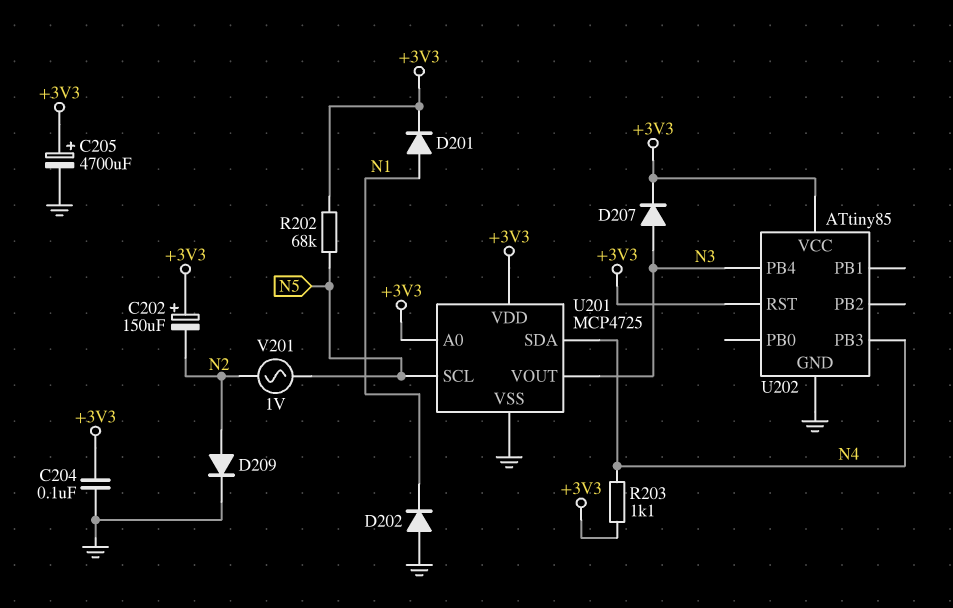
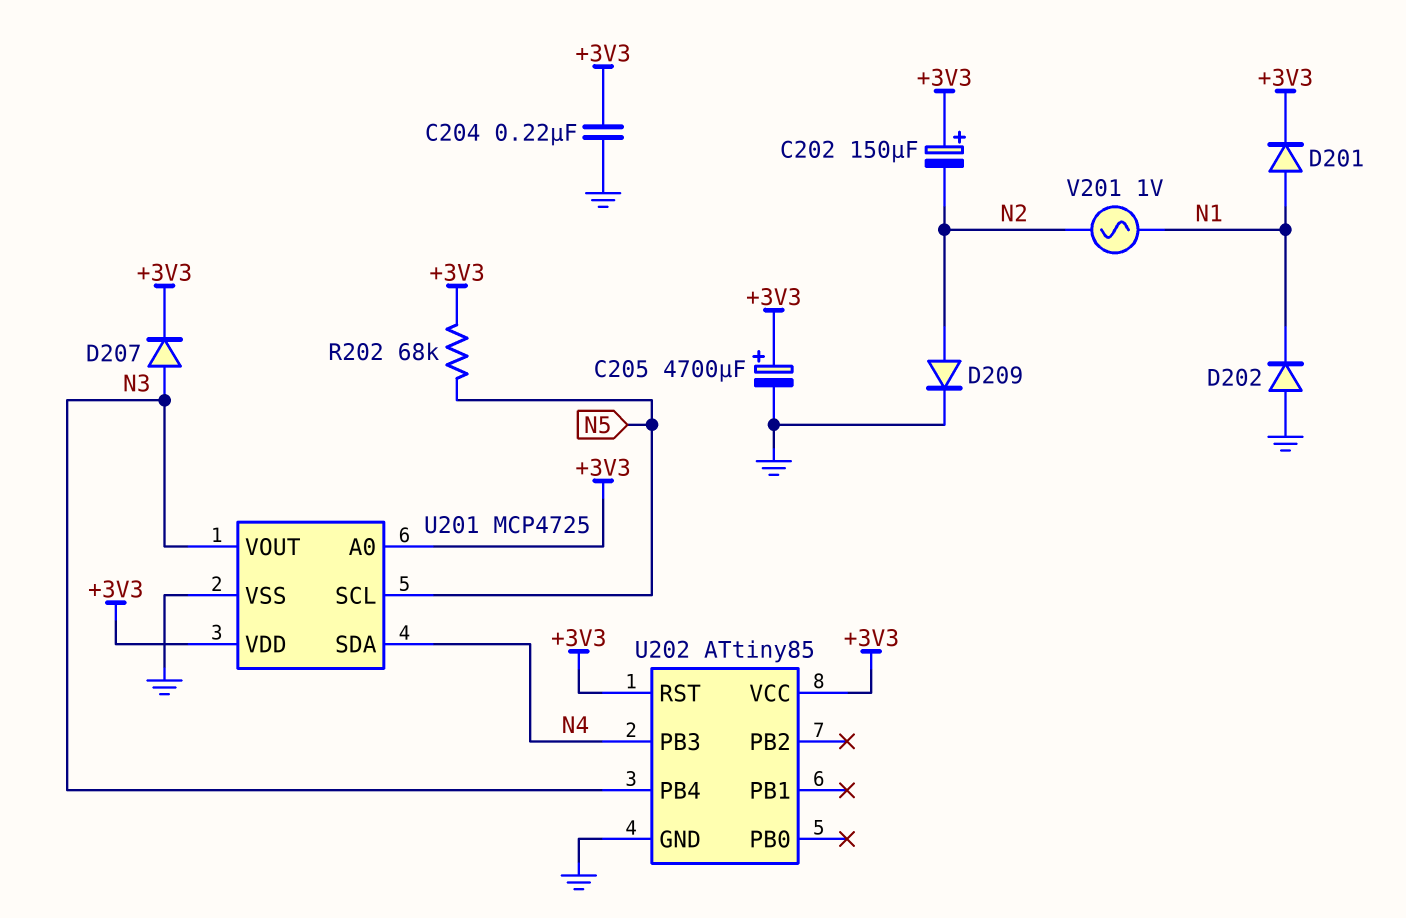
C204: 100nF (+3V3, GND) -> 220nF (+3V3, GND)
R203: 1.1k (+3V3, N4) -> none
V201: AC 1V (N2, N5) -> AC 1V (N1, N2)

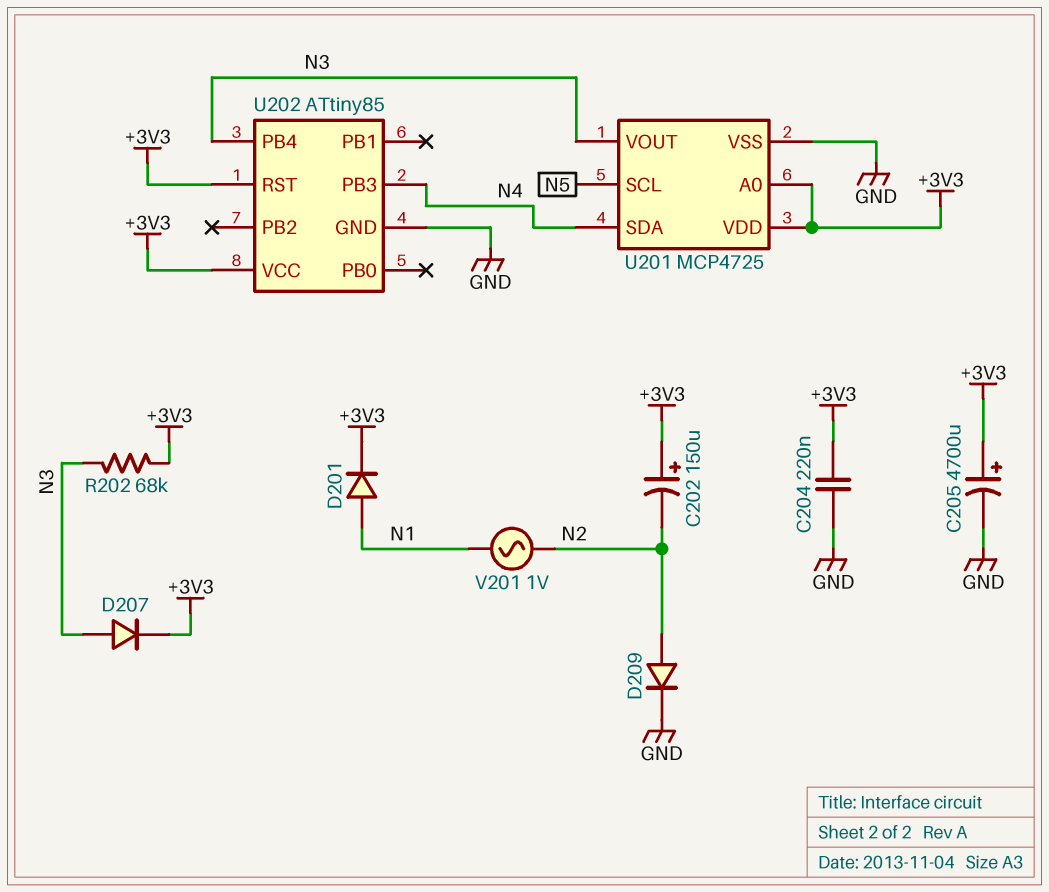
D202: diode (A GND, K N1) -> none
R202: 68k (+3V3, N5) -> 68k (+3V3, N3)

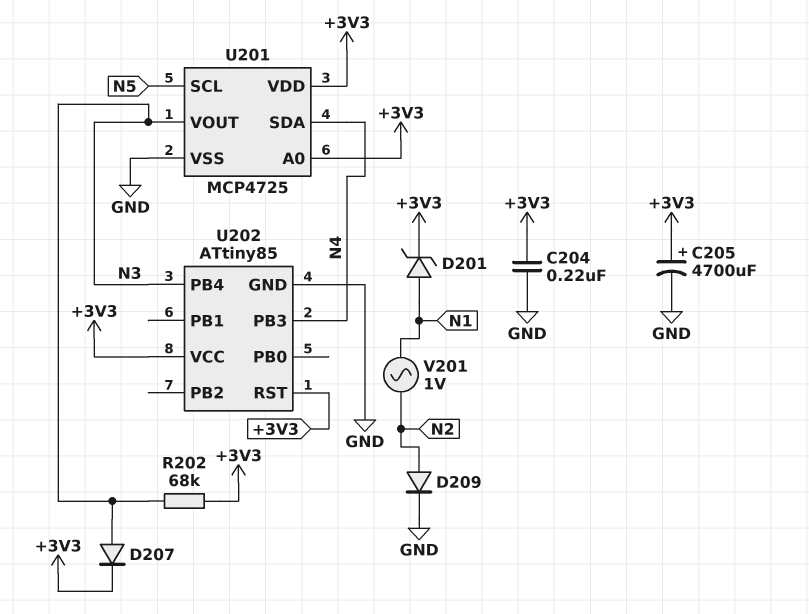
C202: 150uF (plus +3V3, minus N2) -> none
D201: diode (A N1, K +3V3) -> zener (A N1, K +3V3)

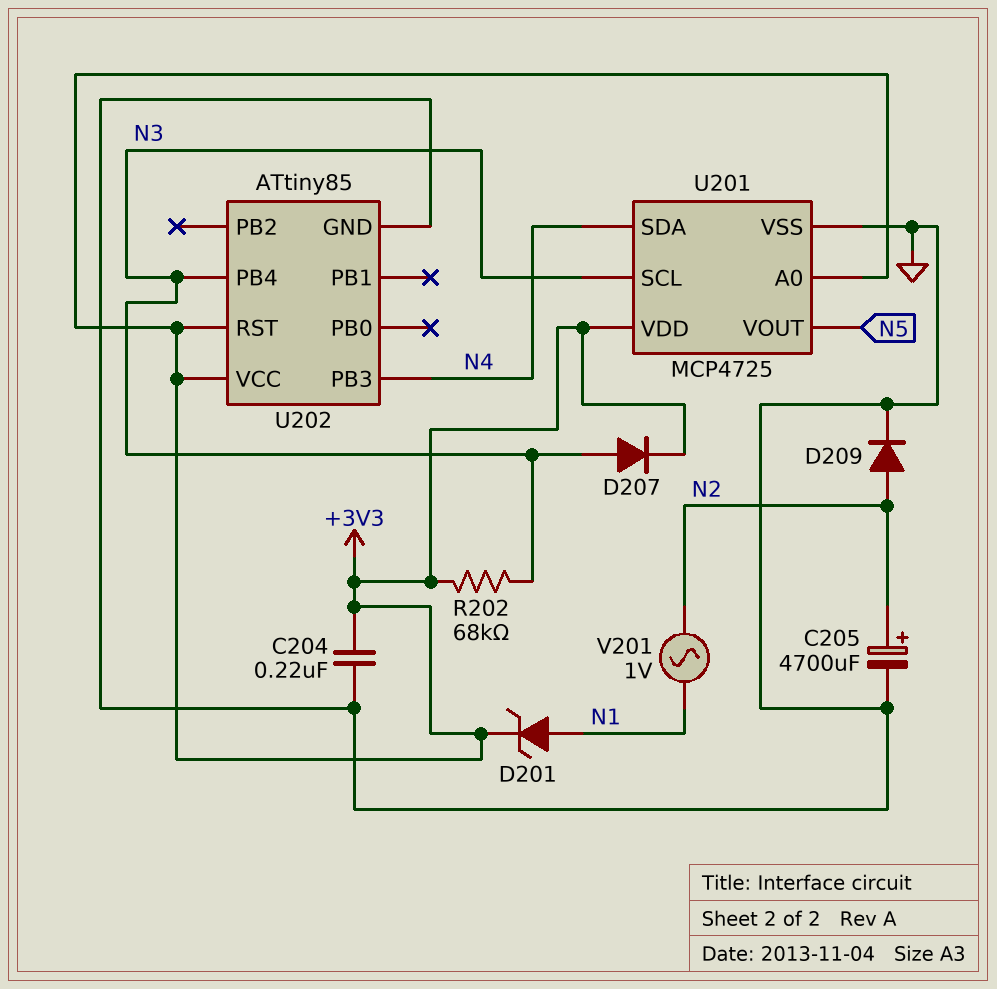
C205: 4700uF (plus +3V3, minus GND) -> 4700uF (plus N2, minus GND)
U201 pin SCL: N5 -> N3
U201 pin VOUT: N3 -> N5

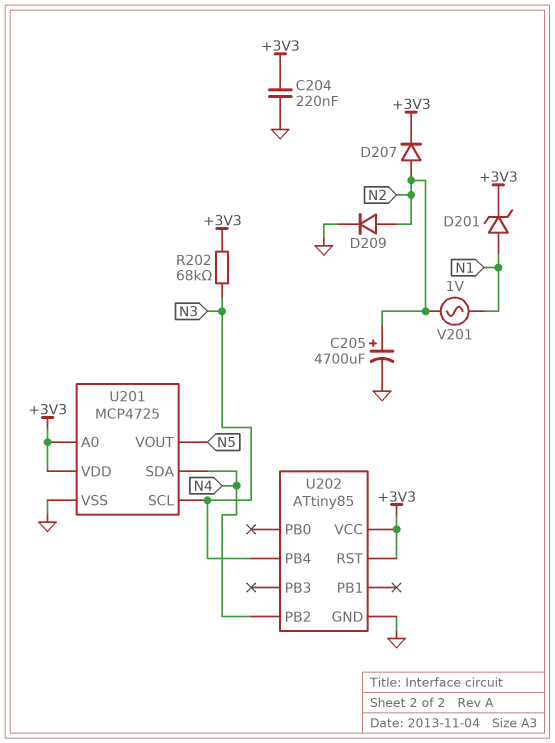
D207: diode (A N3, K +3V3) -> diode (A N2, K +3V3)
U202 pin PB2: none -> N4
U202 pin PB3: N4 -> none

